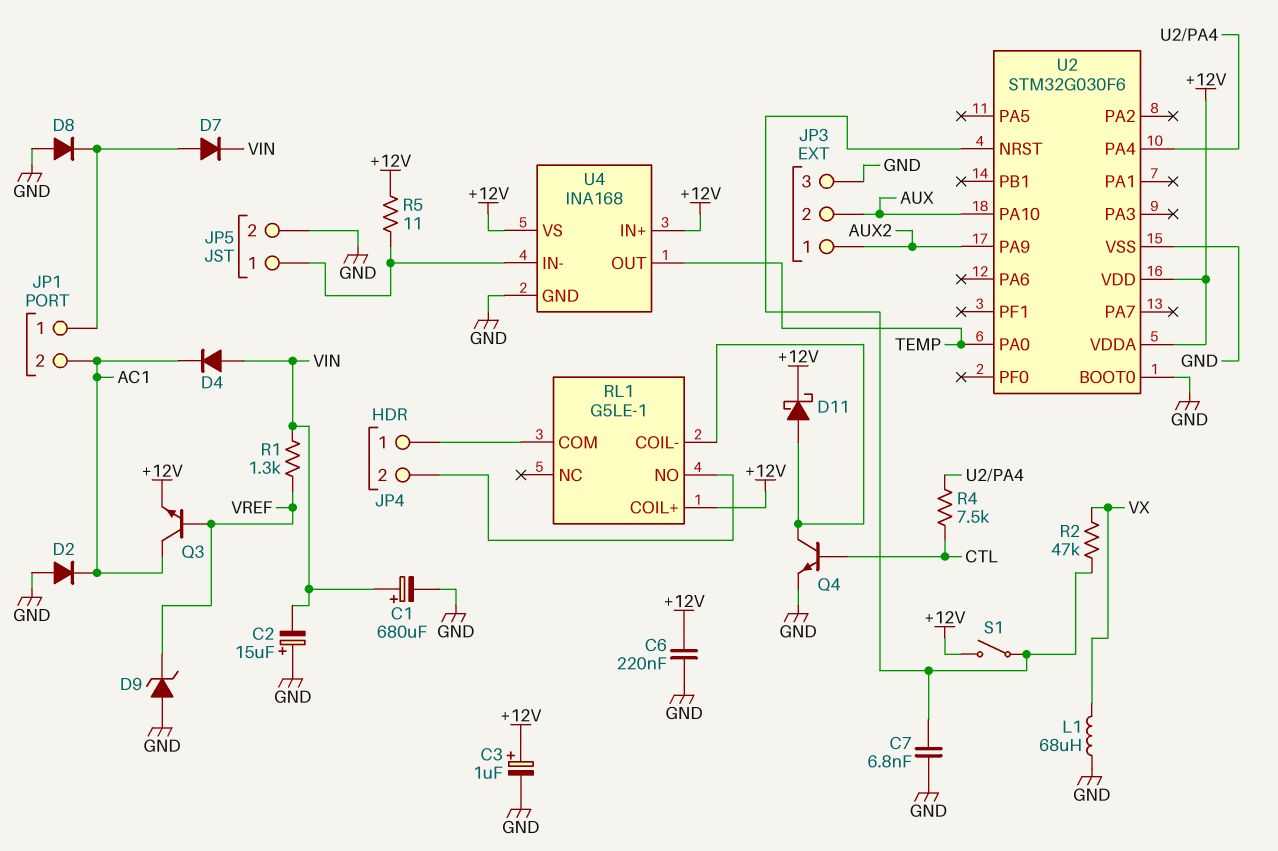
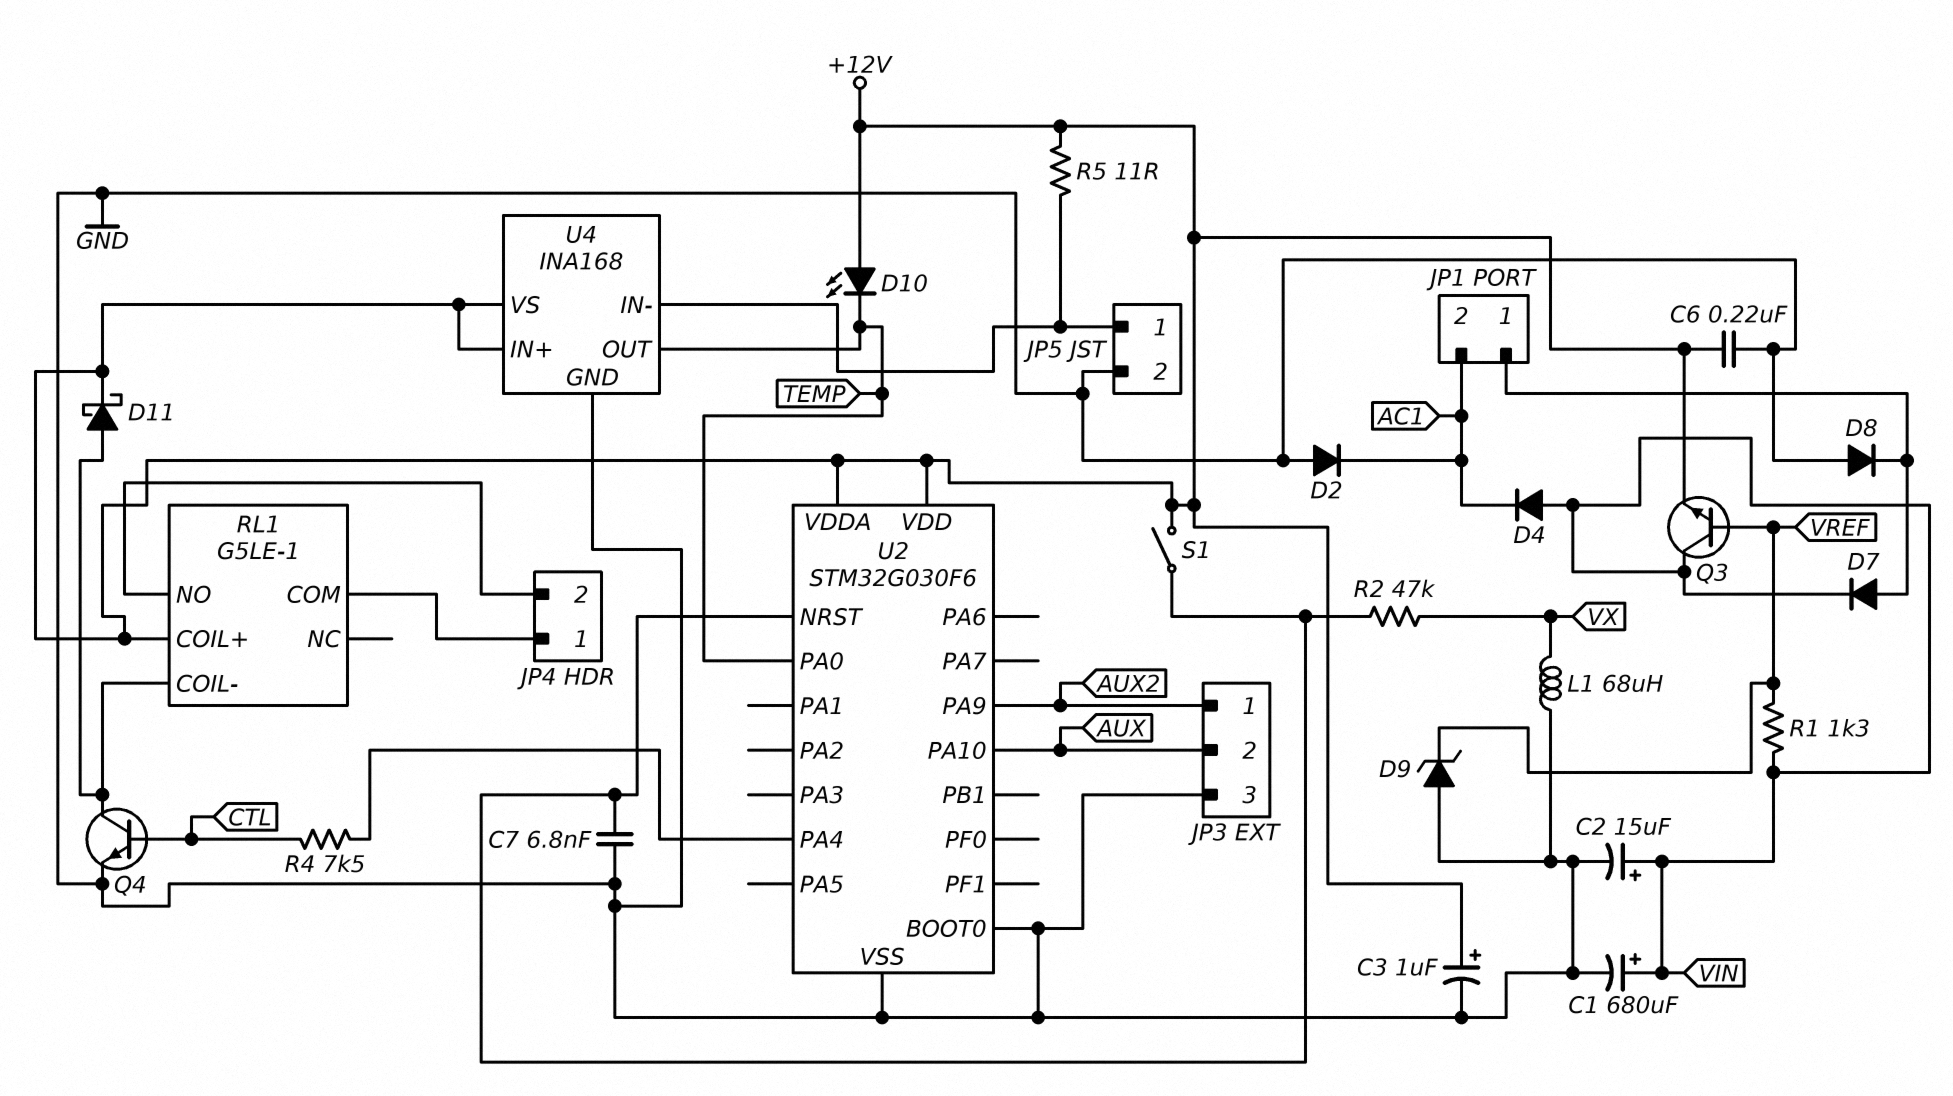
C2: 15uF (plus GND, minus VIN) -> 15uF (plus VIN, minus GND)
D10: none -> LED (A +12V, K TEMP)
Q3: NPN (B VREF, C AC1, E +12V) -> NPN (B VREF, C VIN, E +12V)

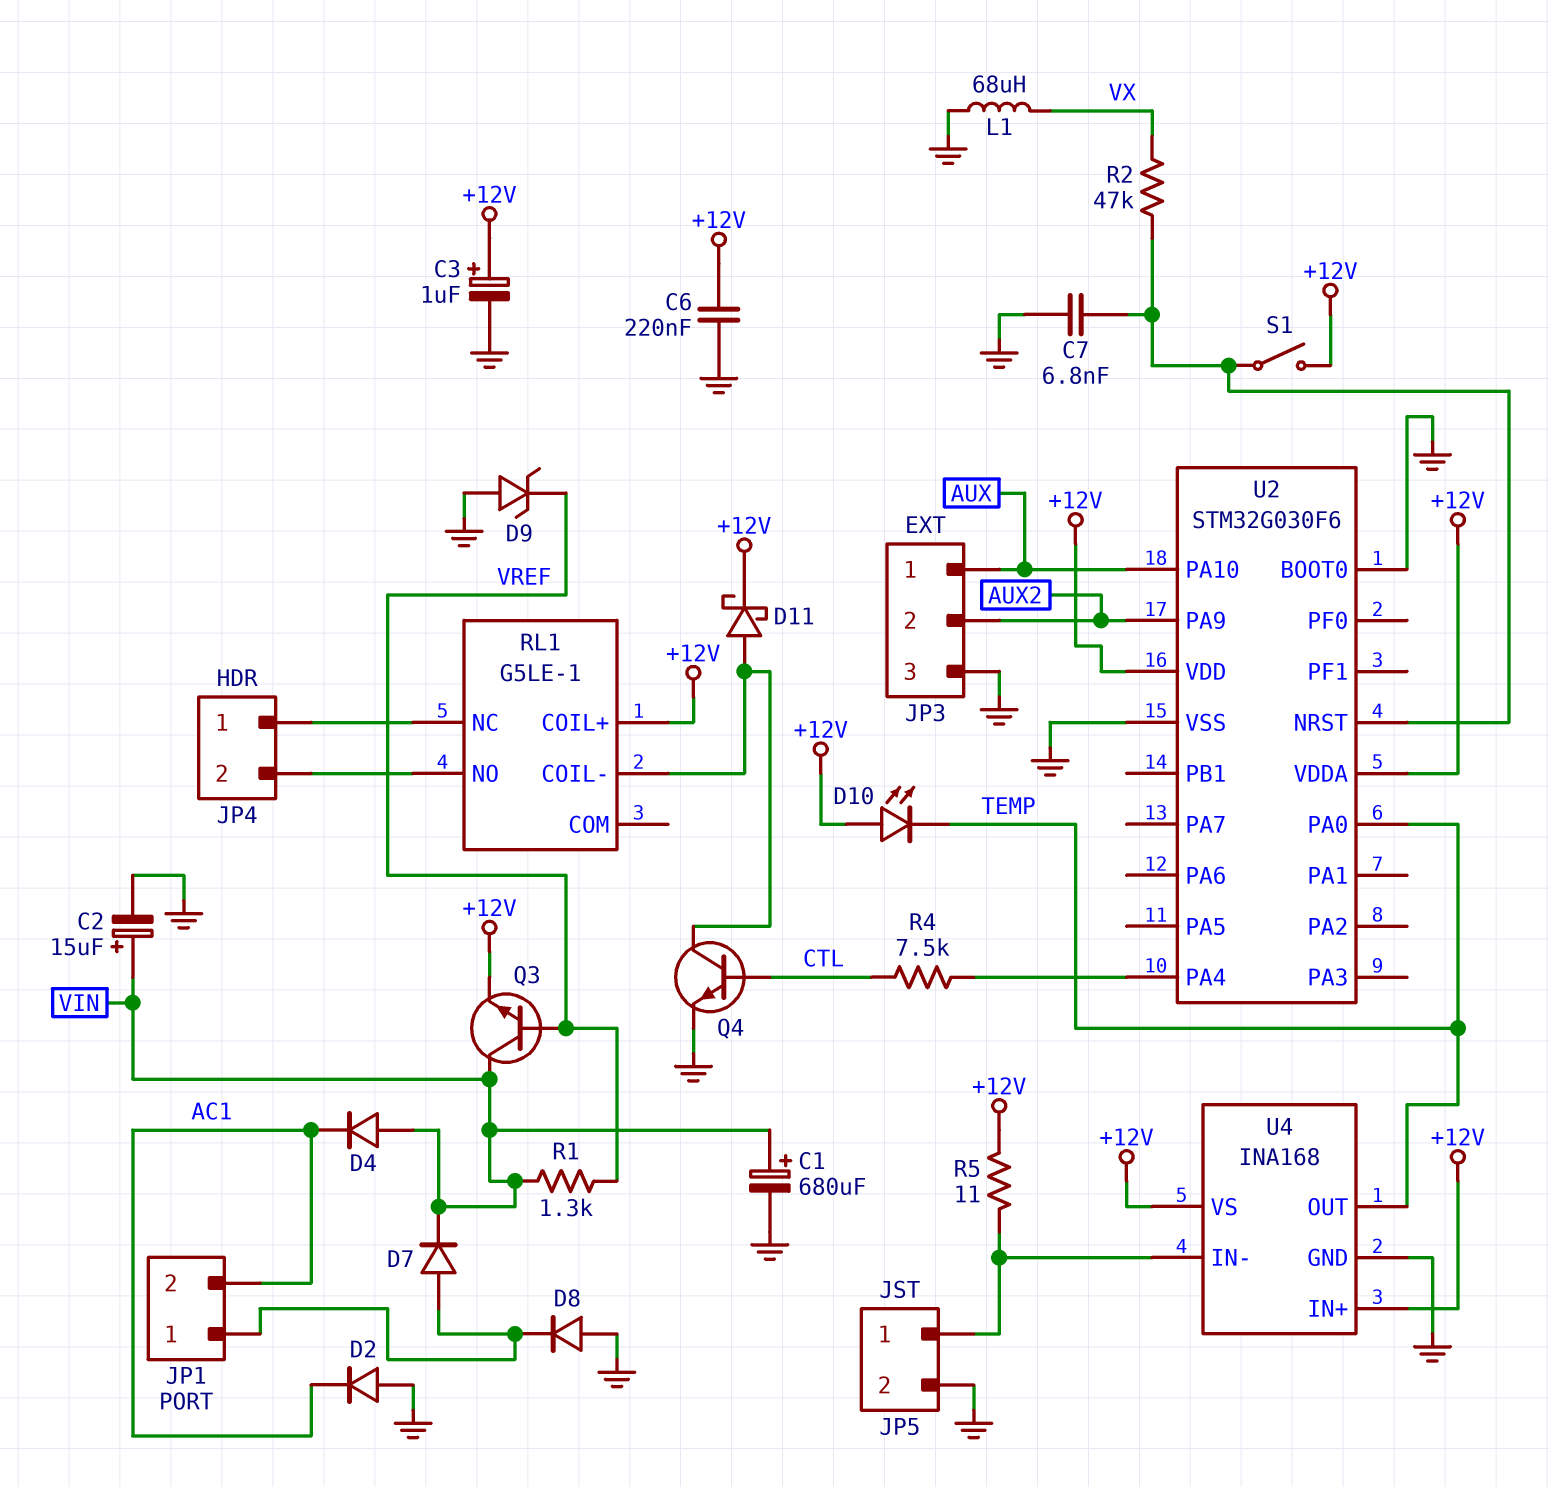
JP3 pin 1: AUX2 -> AUX
JP3 pin 2: AUX -> AUX2
RL1 pin COM: JP4/1 -> none
RL1 pin NC: none -> JP4/1

